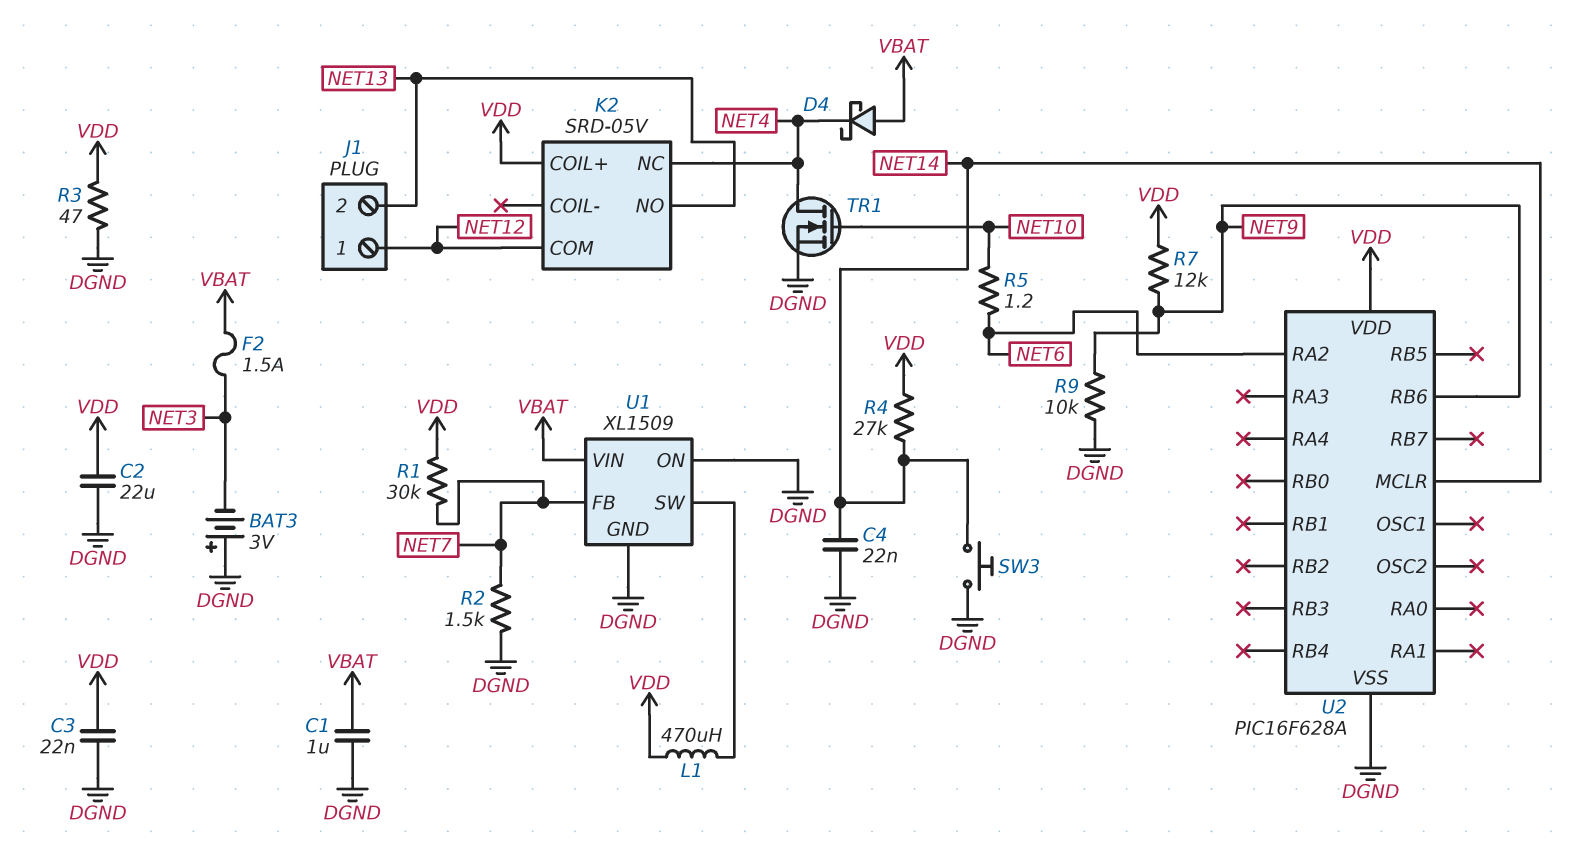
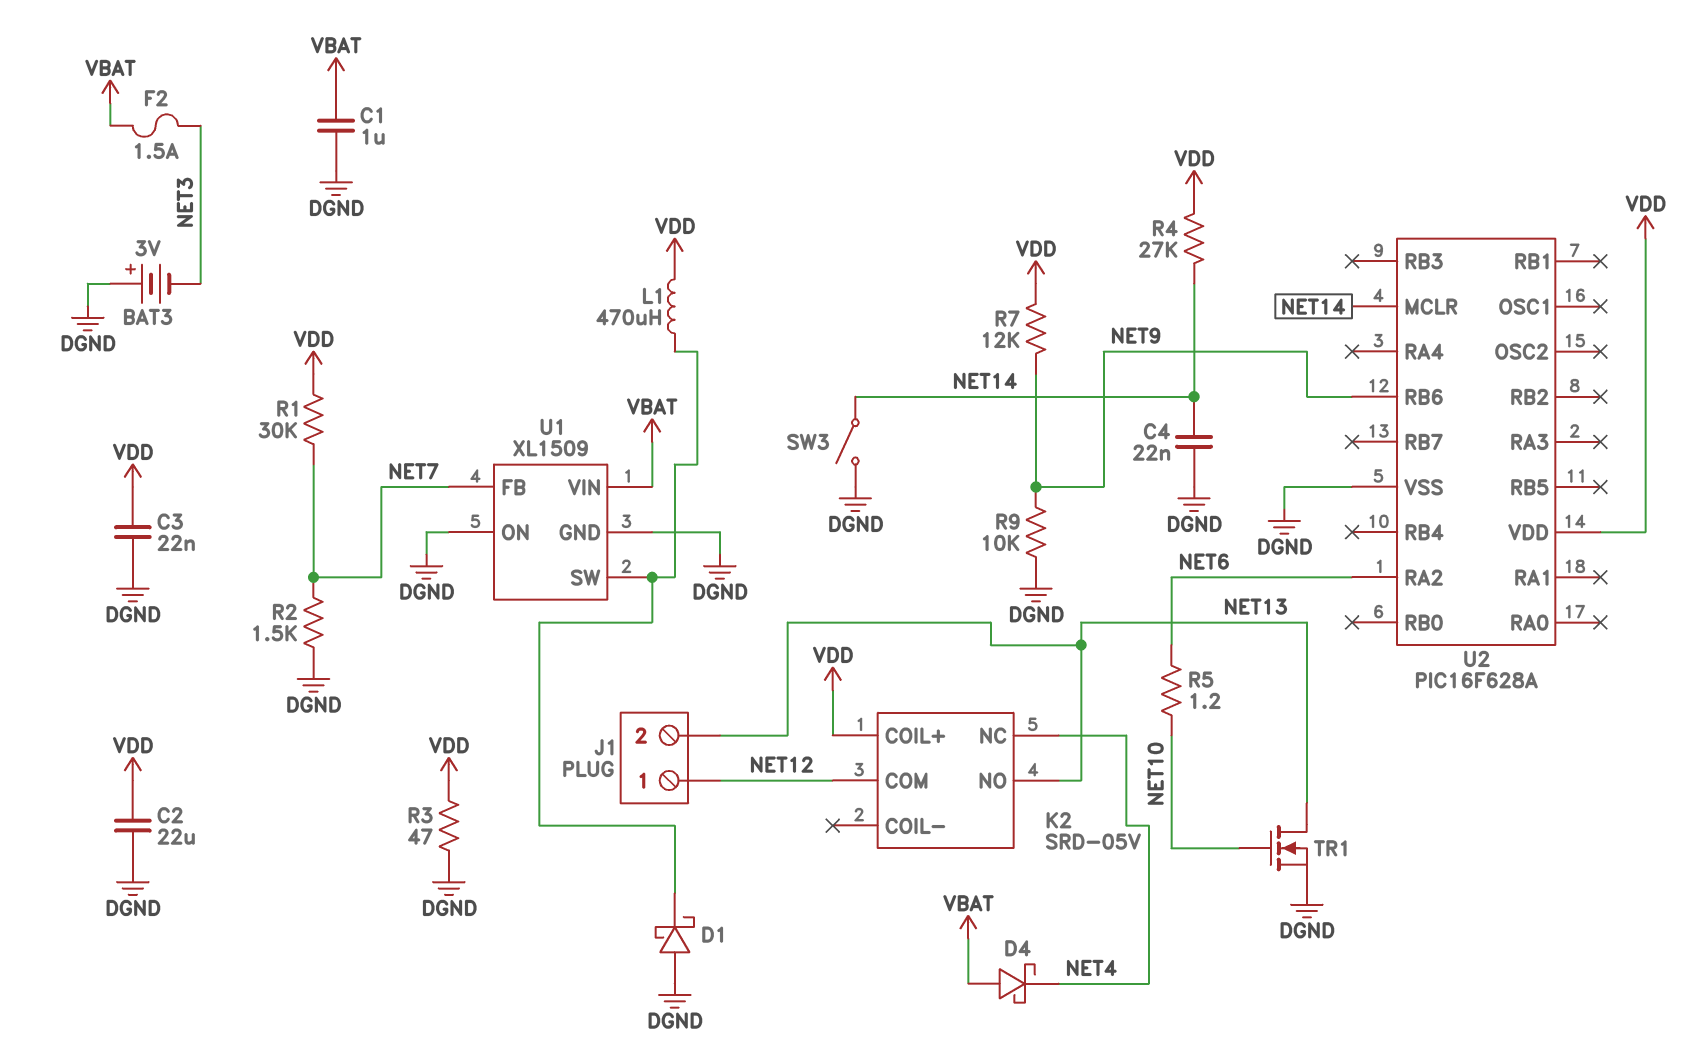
D1: none -> schottky (A DGND, K U1/SW)
SW3: button (DGND, NET14) -> switch (DGND, NET14)
TR1: NMOS (G NET10, D NET4, S DGND) -> NMOS (G NET10, D NET13, S DGND)

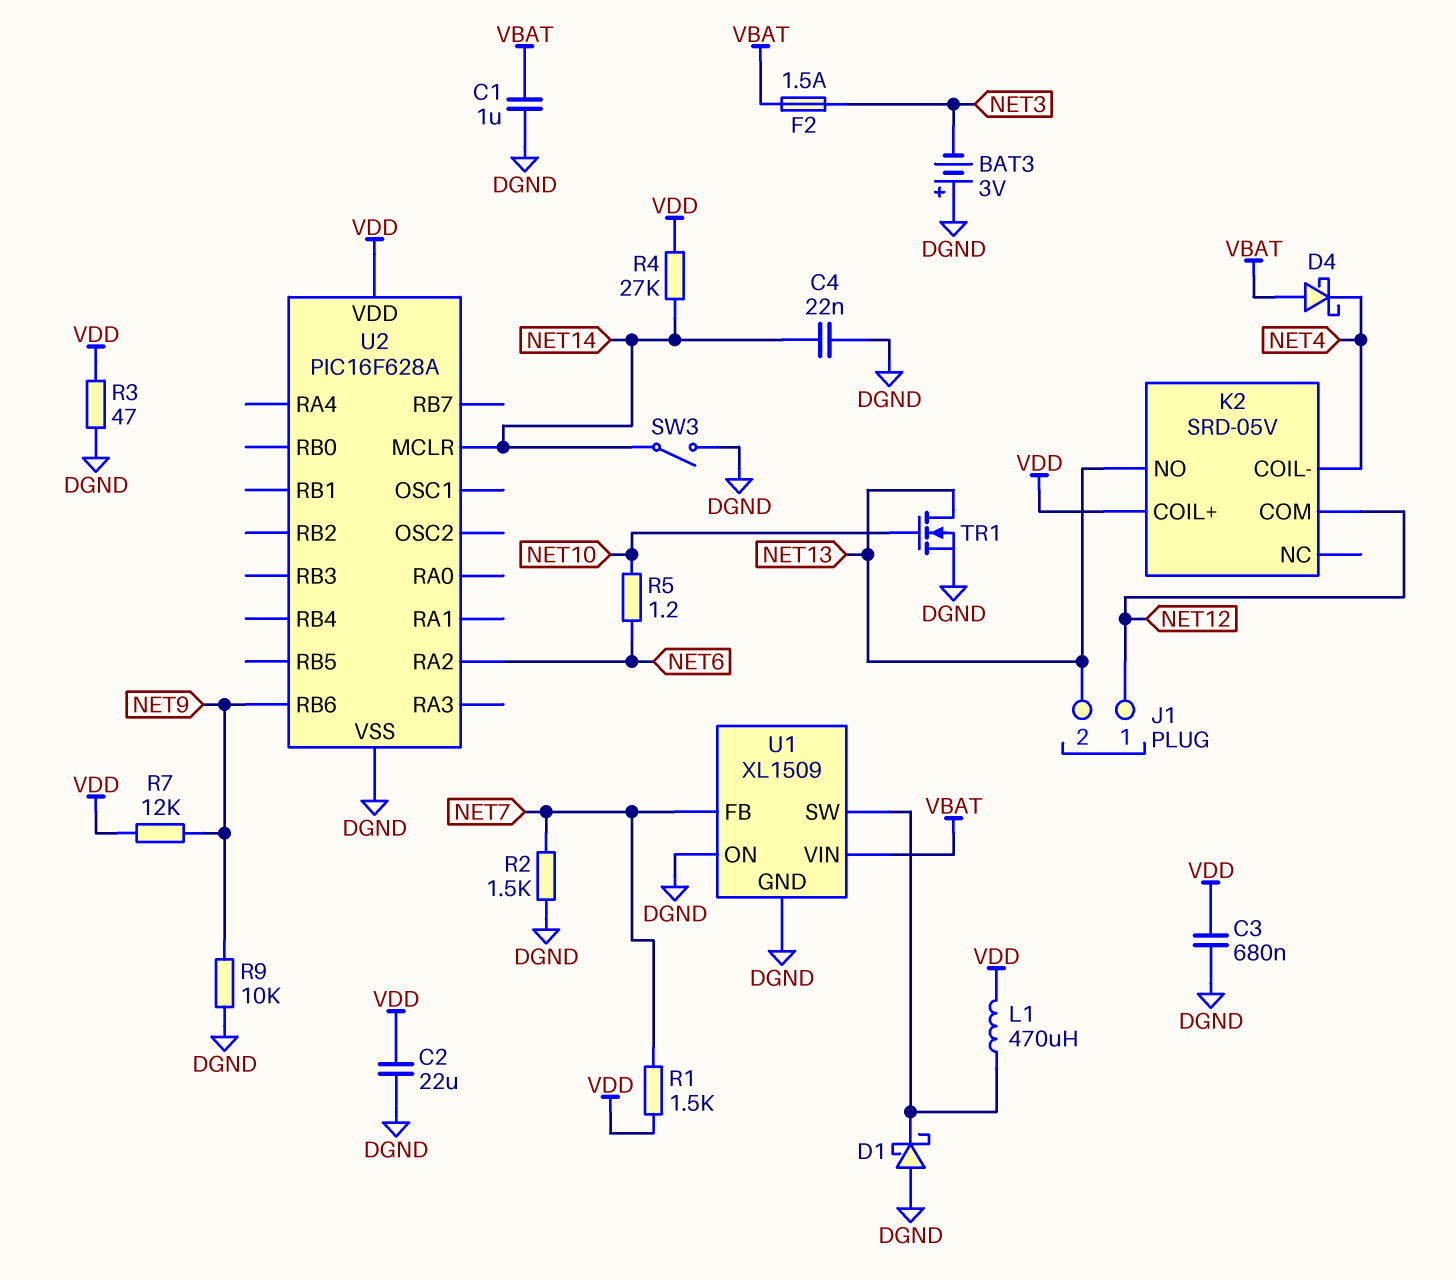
C3: 22nF (DGND, VDD) -> 680nF (DGND, VDD)
K2 pin COIL-: none -> NET4
K2 pin NC: NET4 -> none
R1: 30k (NET7, VDD) -> 1.5k (NET7, VDD)

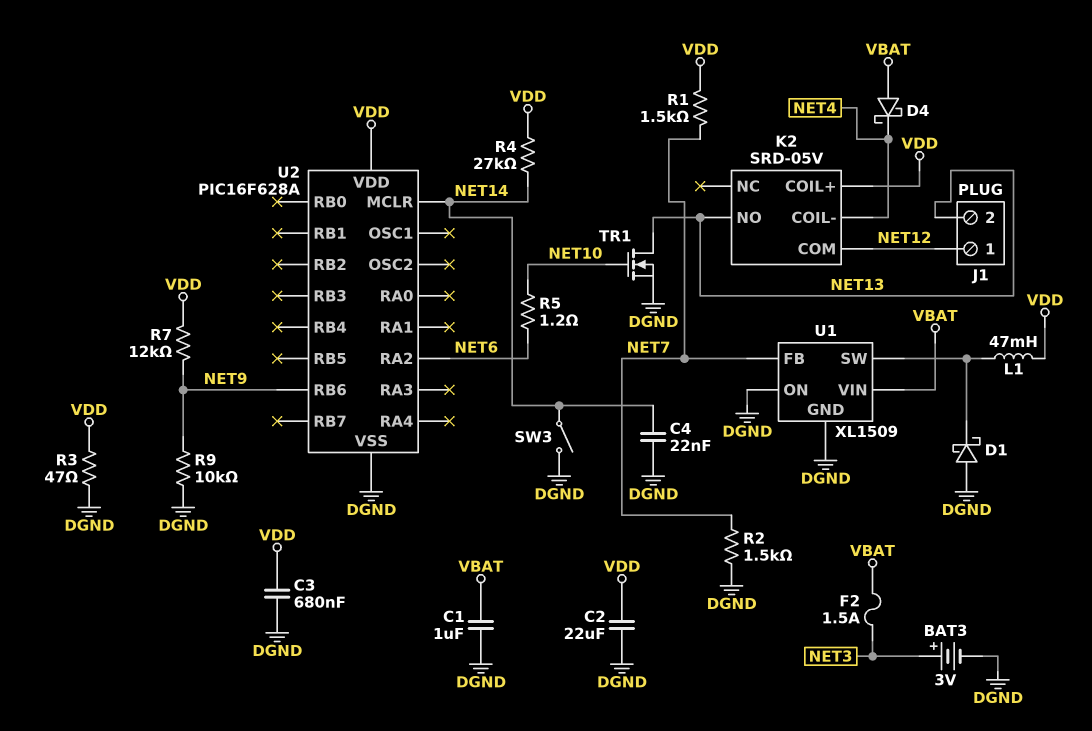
BAT3: 3V (plus DGND, minus NET3) -> 3V (plus NET3, minus DGND)
L1: 470uH (U1/SW, VDD) -> 47mH (U1/SW, VDD)

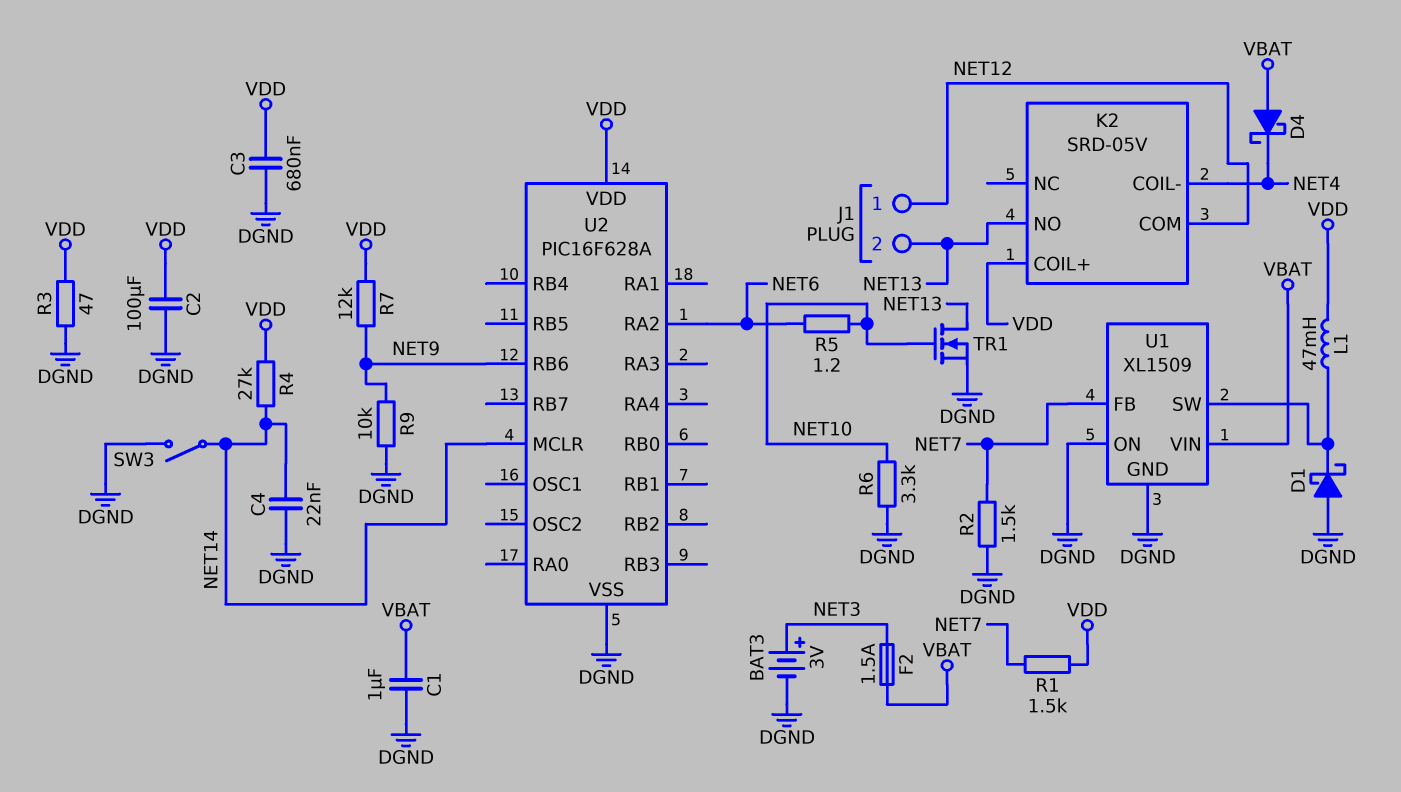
C2: 22uF (DGND, VDD) -> 100uF (DGND, VDD)
R6: none -> 3.3k (DGND, NET10)

